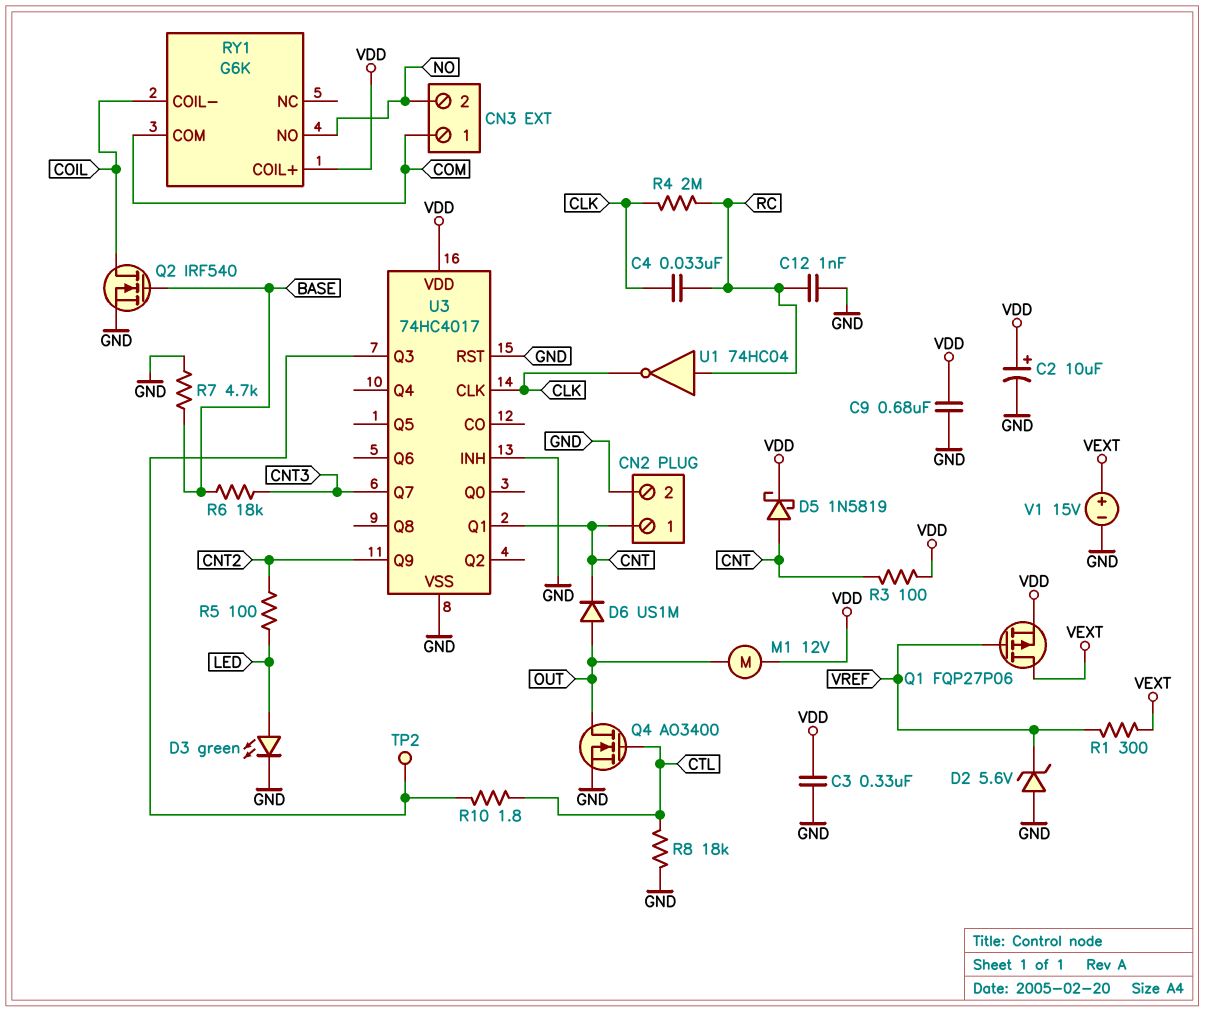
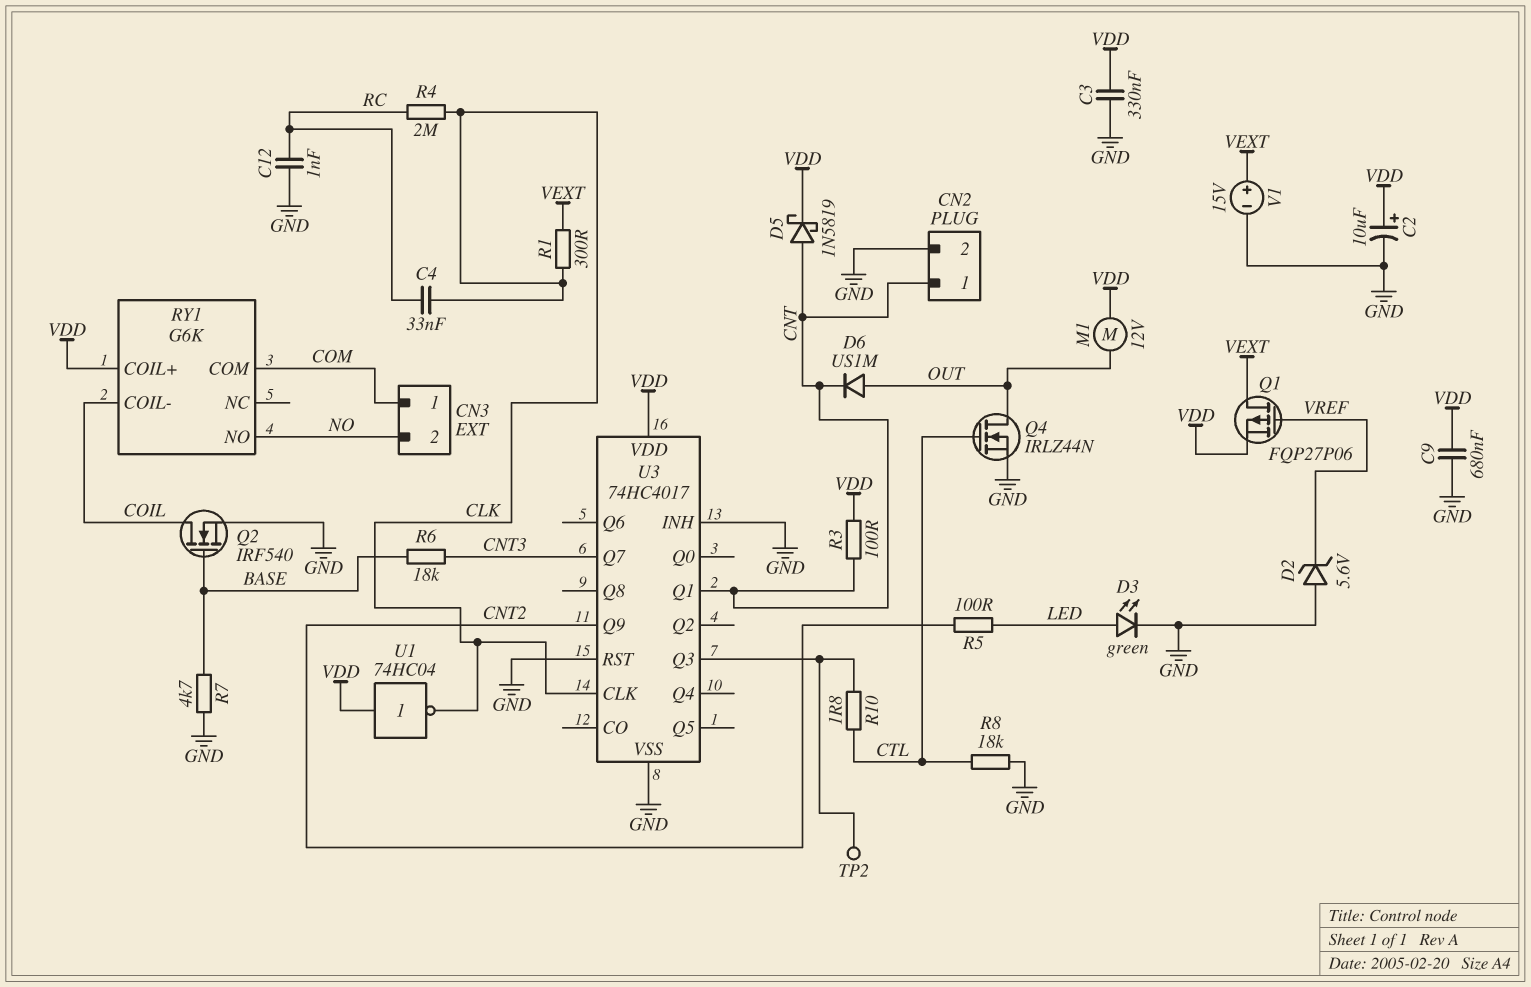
Q4: NMOS AO3400 (G CTL, D OUT, S GND) -> NMOS IRLZ44N (G CTL, D OUT, S GND)
R1: 300 (VEXT, VREF) -> 300 (CLK, VEXT)
U1: NOT 74HC04 (in RC, out CLK) -> NOT 74HC04 (in VDD, out CLK)

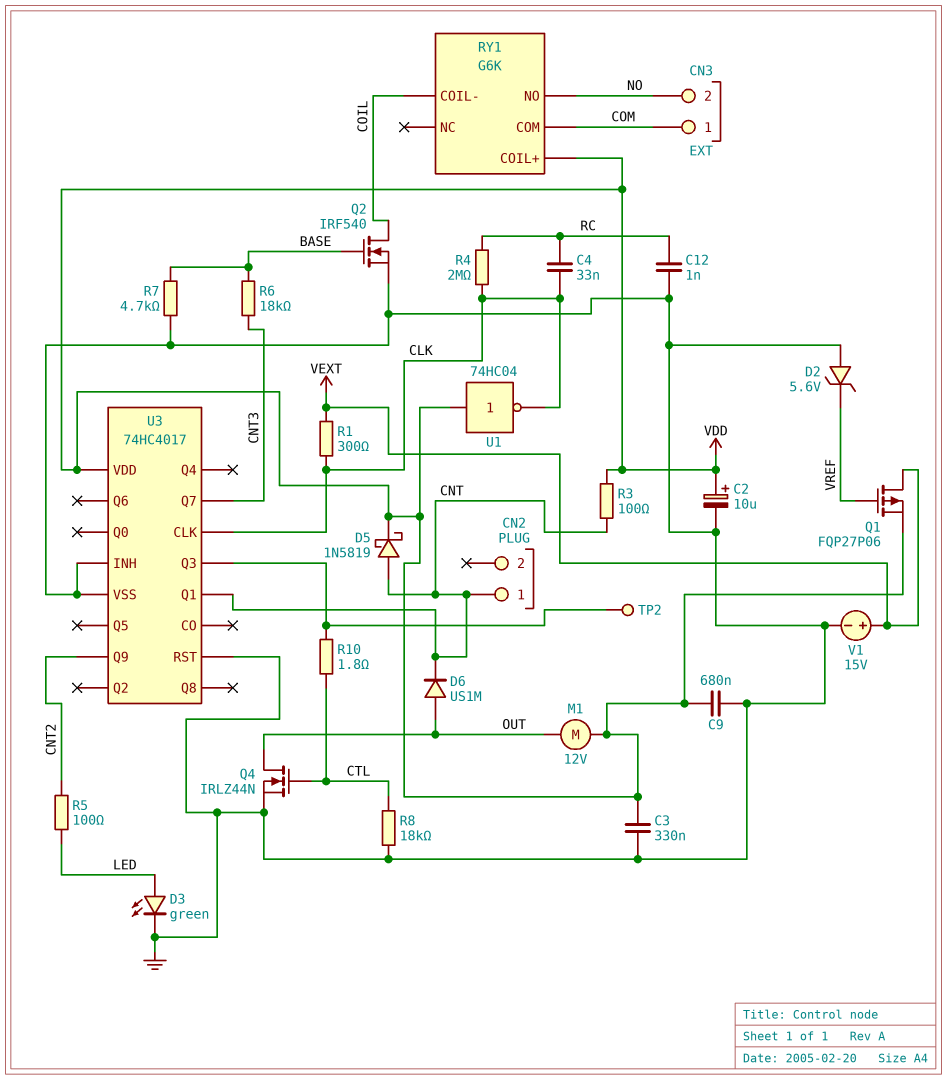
CN2 pin 2: GND -> none

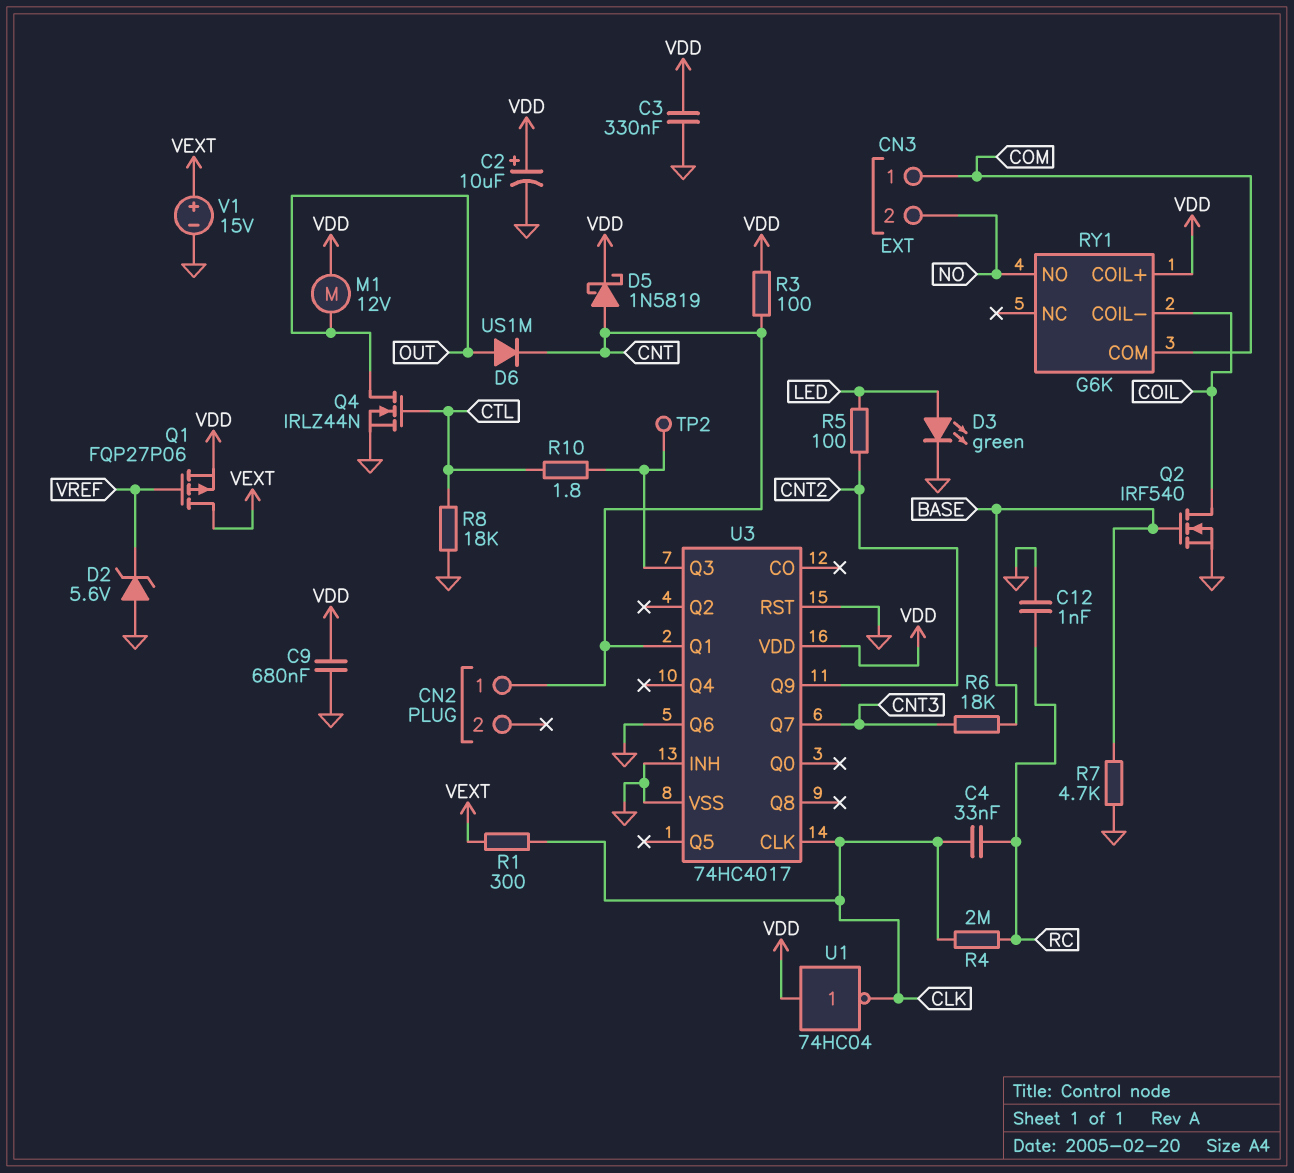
U3 pin Q6: none -> GND

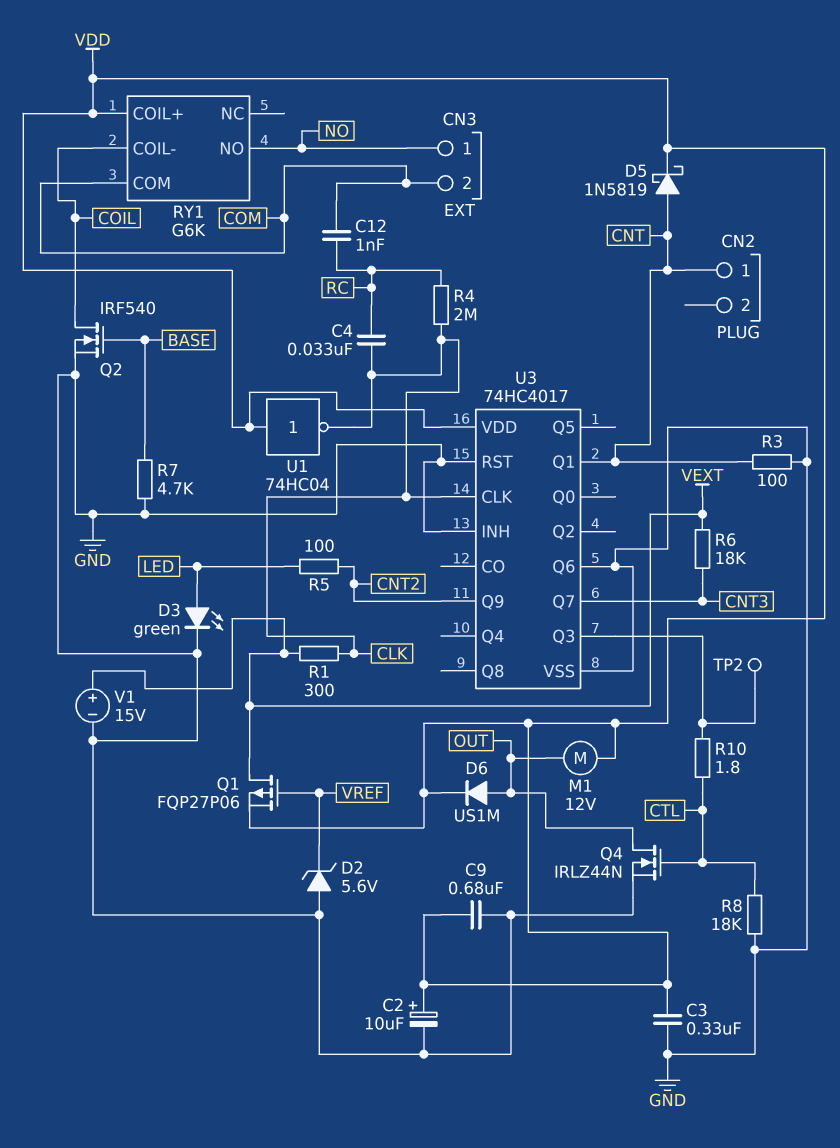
C12: 1nF (GND, RC) -> 1nF (COM, RC)
CN3 pin 1: COM -> NO
CN3 pin 2: NO -> COM
D6: diode US1M (A OUT, K CNT) -> diode US1M (A OUT, K VDD)
R3: 100 (CNT, VDD) -> 100 (CNT, GND)
R6: 18k (BASE, CNT3) -> 18k (CNT3, VEXT)

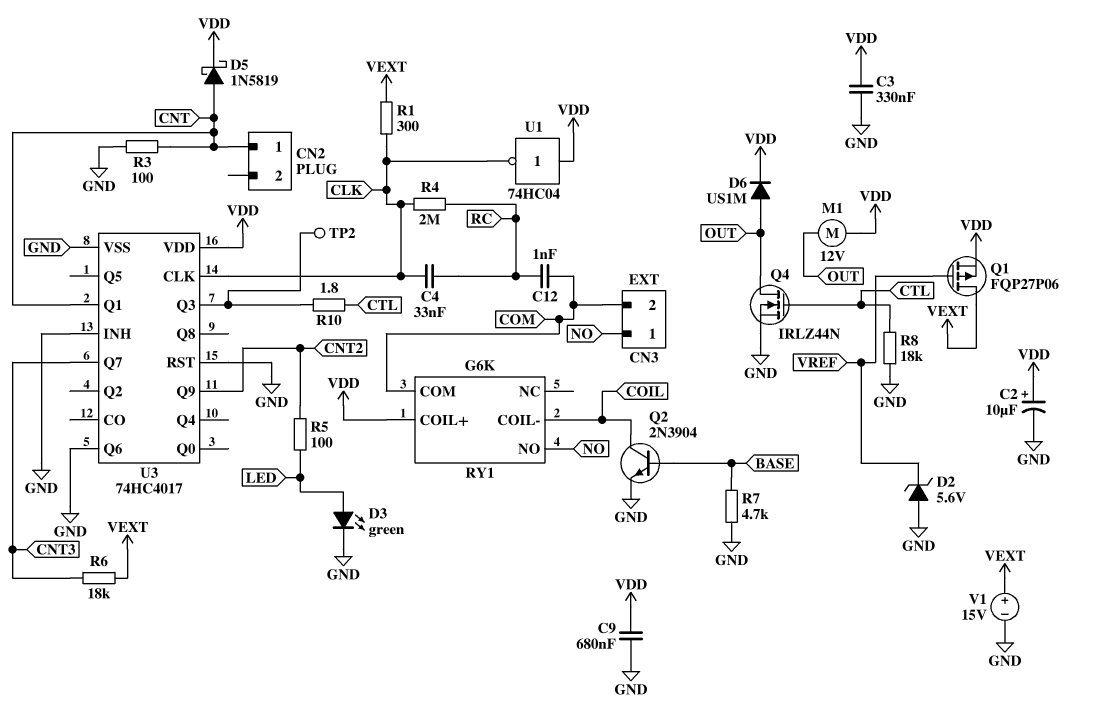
Q2: NMOS IRF540 (G BASE, D COIL, S GND) -> NPN 2N3904 (B BASE, C COIL, E GND)

